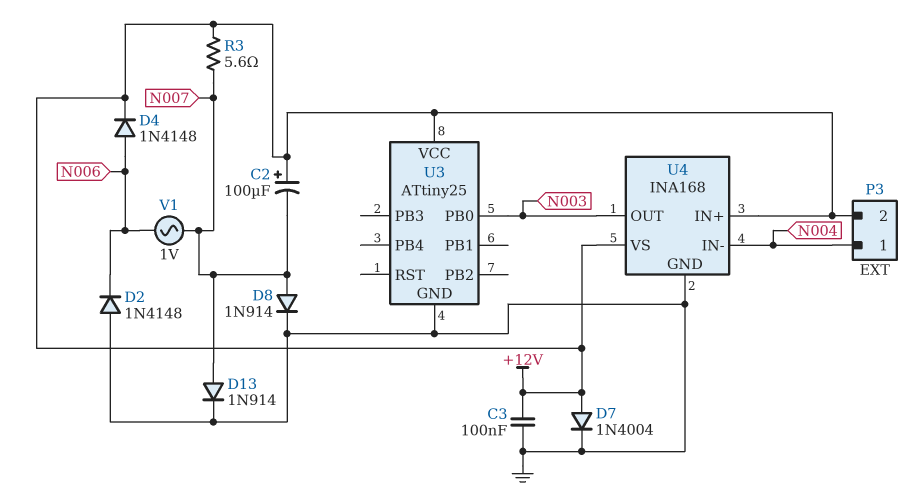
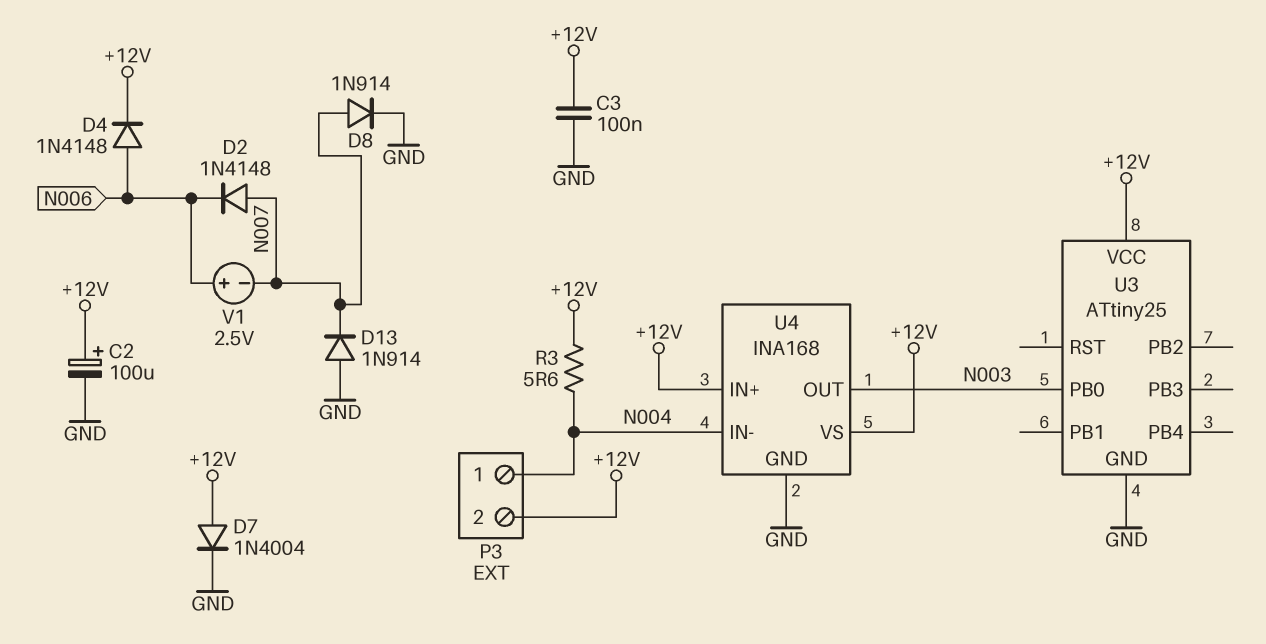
C2: 100uF (plus +12V, minus N007) -> 100uF (plus +12V, minus GND)
D2: diode 1N4148 (A GND, K N006) -> diode 1N4148 (A N007, K N006)
D13: diode 1N914 (A N007, K GND) -> diode 1N914 (A GND, K N007)
R3: 5.6 (+12V, N007) -> 5.6 (+12V, N004)
V1: AC 1V (N006, N007) -> 2.5V (plus N006, minus N007)

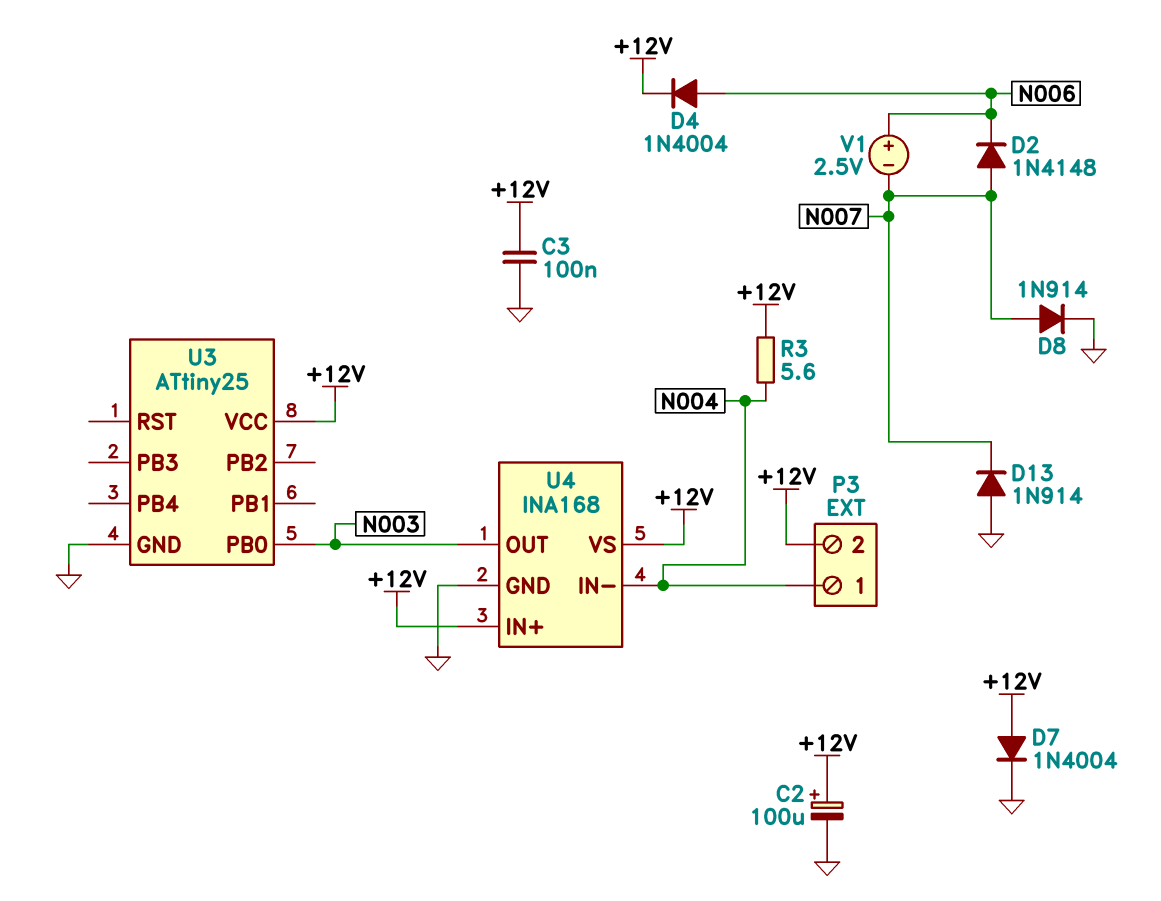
D4: diode 1N4148 (A N006, K +12V) -> diode 1N4004 (A N006, K +12V)

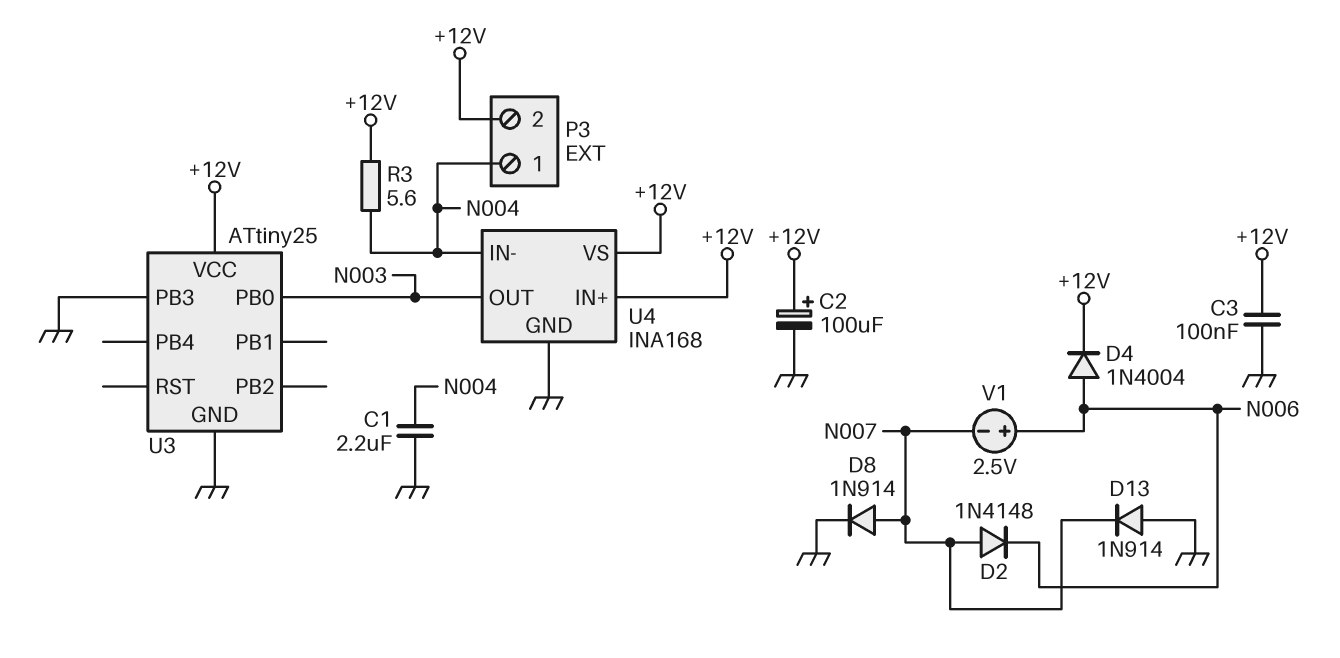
C1: none -> 2.2uF (GND, N004)
D7: diode 1N4004 (A +12V, K GND) -> none
U3 pin PB3: none -> GND

